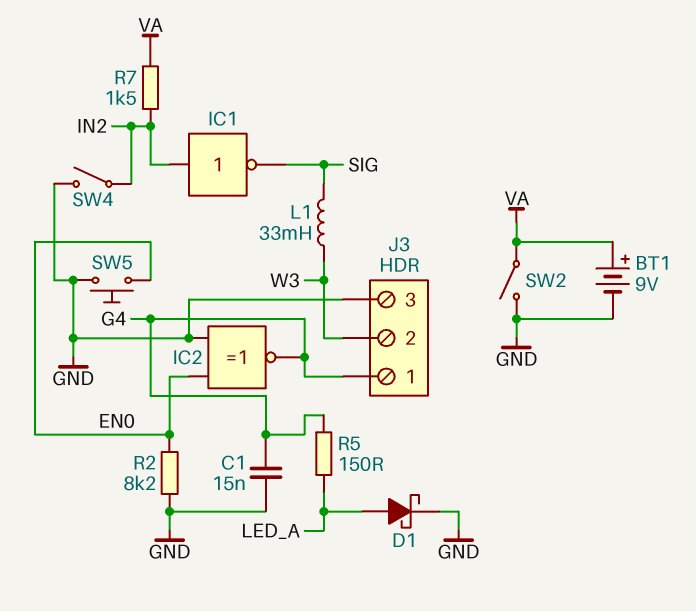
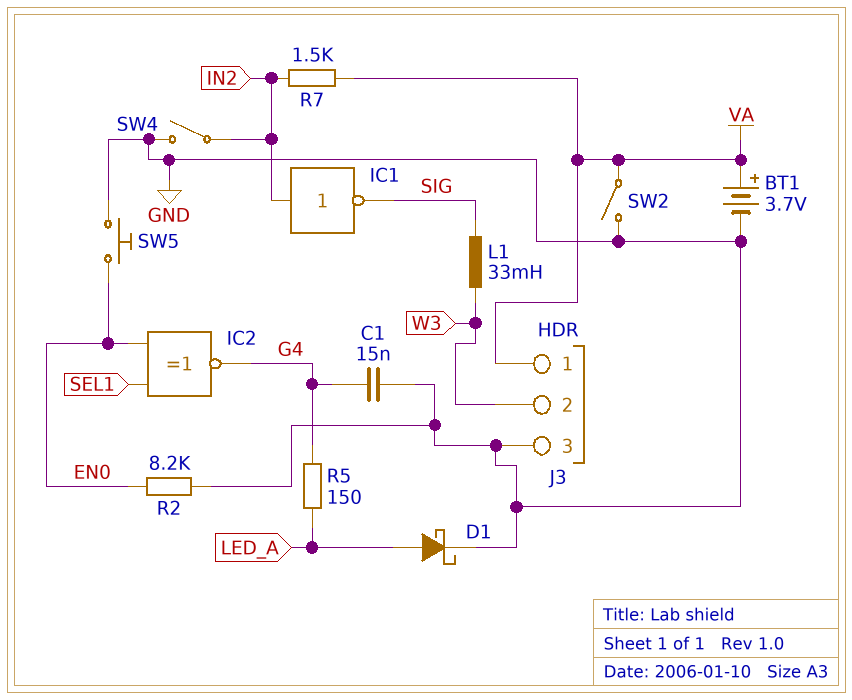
BT1: 9V (plus VA, minus GND) -> 3.7V (plus VA, minus GND)
IC2: XNOR (in EN0, in GND, out G4) -> XNOR (in EN0, in SEL1, out G4)
J3 pin 1: G4 -> VA

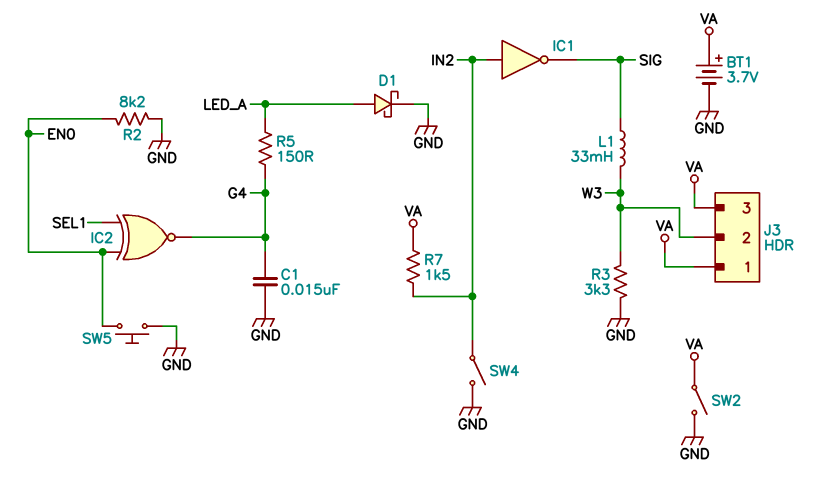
J3 pin 3: GND -> VA
R3: none -> 3.3k (GND, W3)

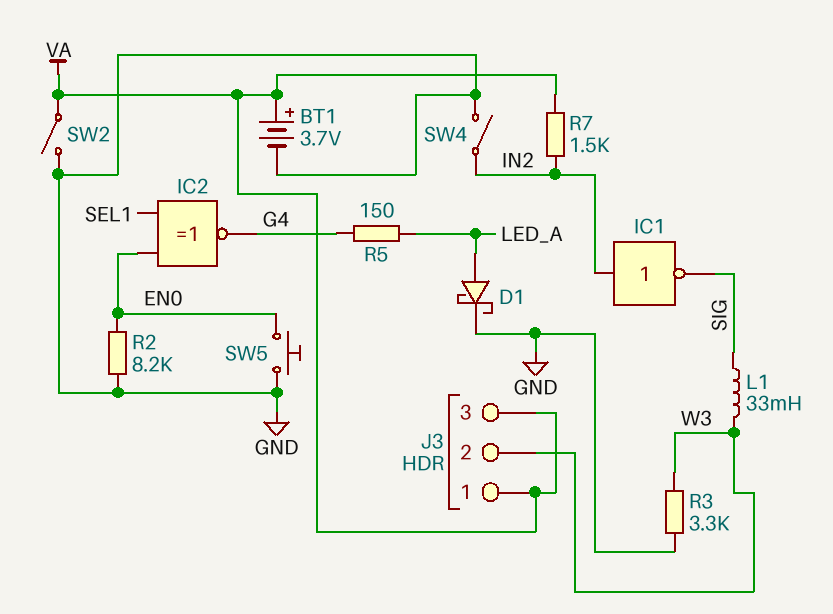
C1: 15nF (G4, GND) -> none

